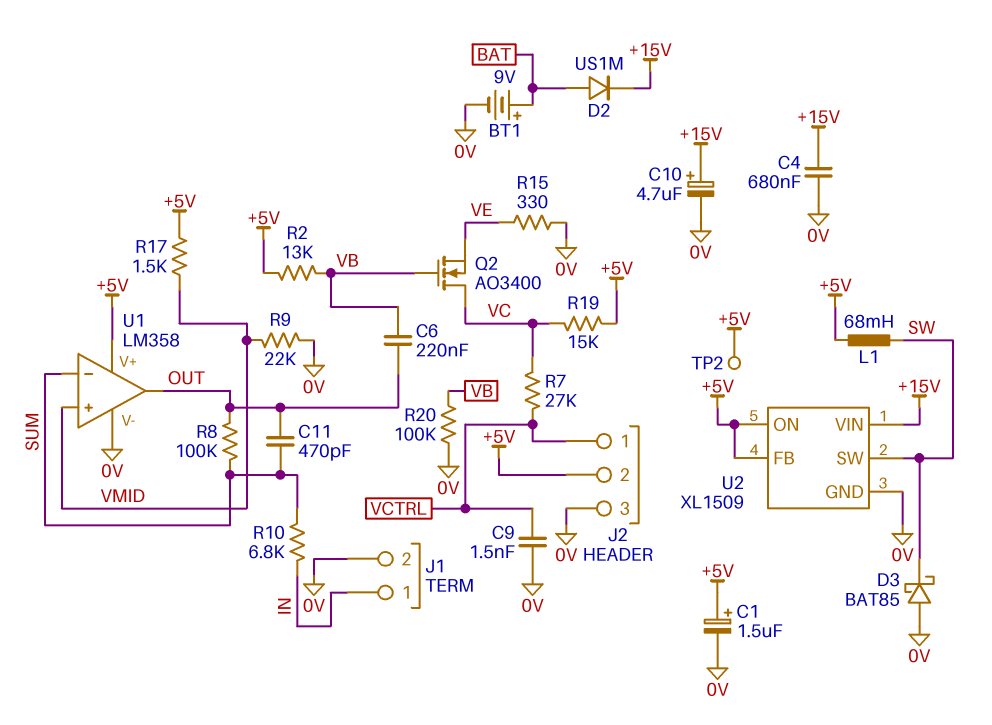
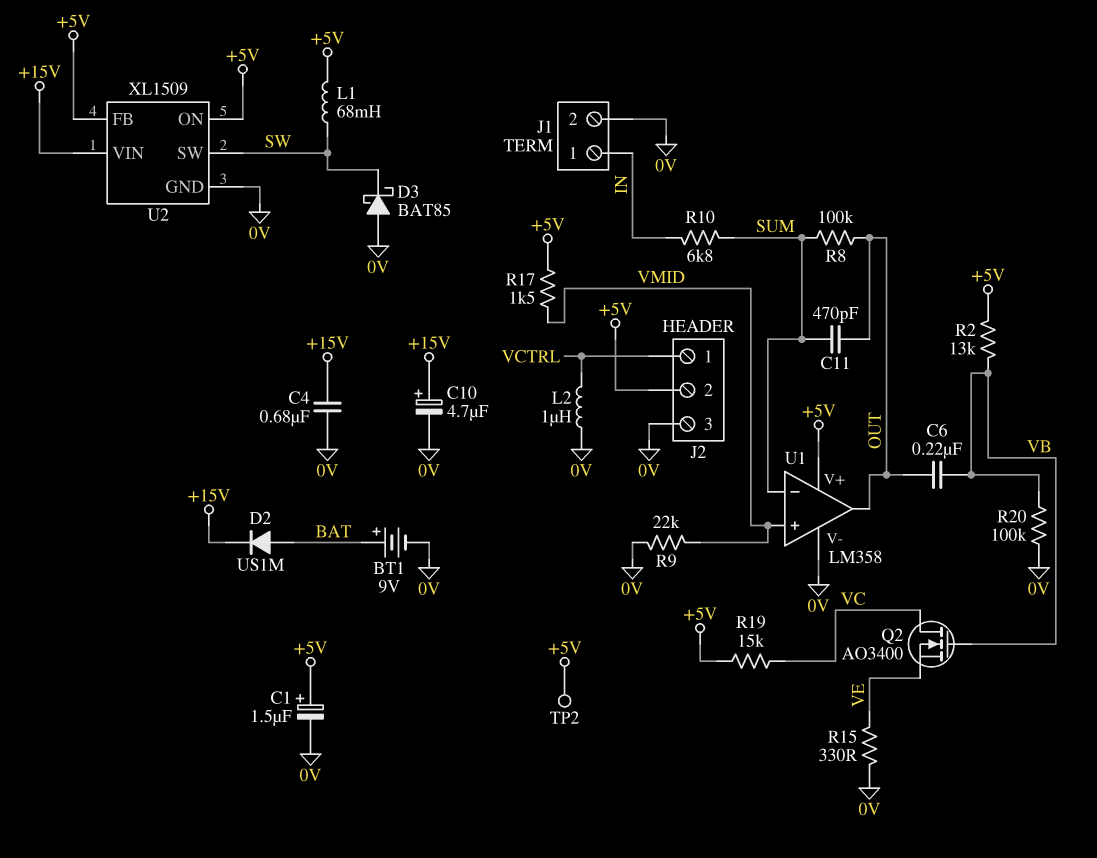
C9: 1.5nF (0V, VCTRL) -> none
L2: none -> 1uH (0V, VCTRL)
R7: 27k (VC, VCTRL) -> none

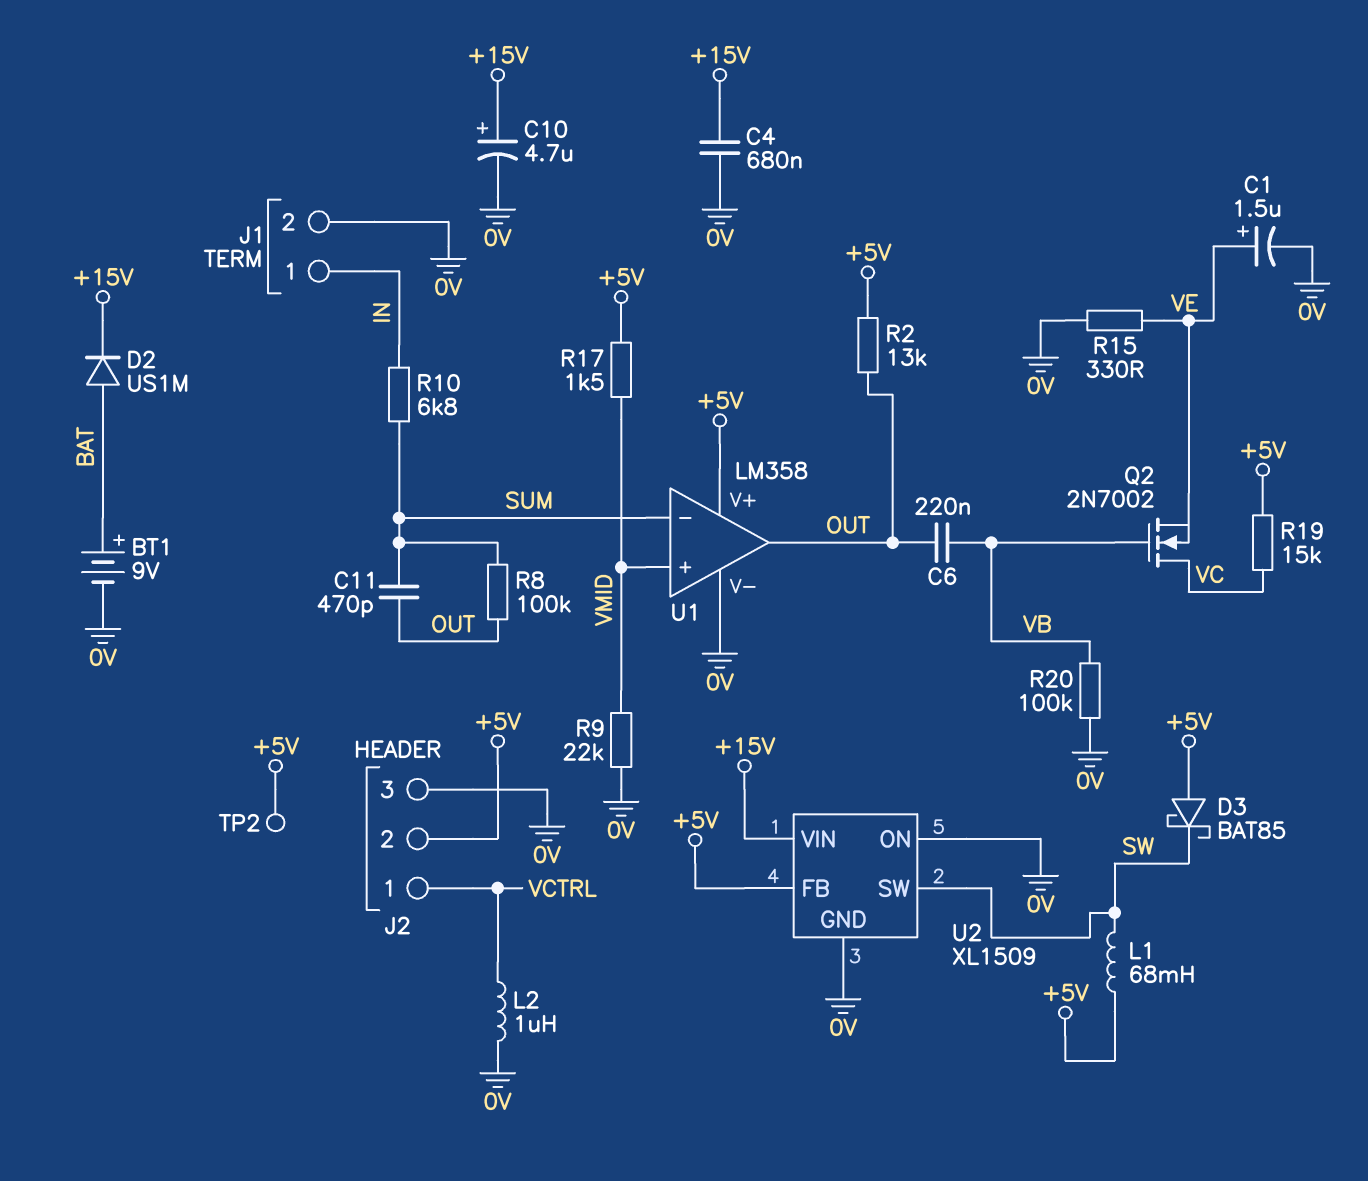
C1: 1.5uF (plus +5V, minus 0V) -> 1.5uF (plus VE, minus 0V)
D3: schottky BAT85 (A 0V, K SW) -> schottky BAT85 (A +5V, K SW)
Q2: NMOS AO3400 (G VB, D VC, S VE) -> NMOS 2N7002 (G VB, D VC, S VE)
R2: 13k (+5V, VB) -> 13k (+5V, OUT)
U2 pin ON: +5V -> 0V

